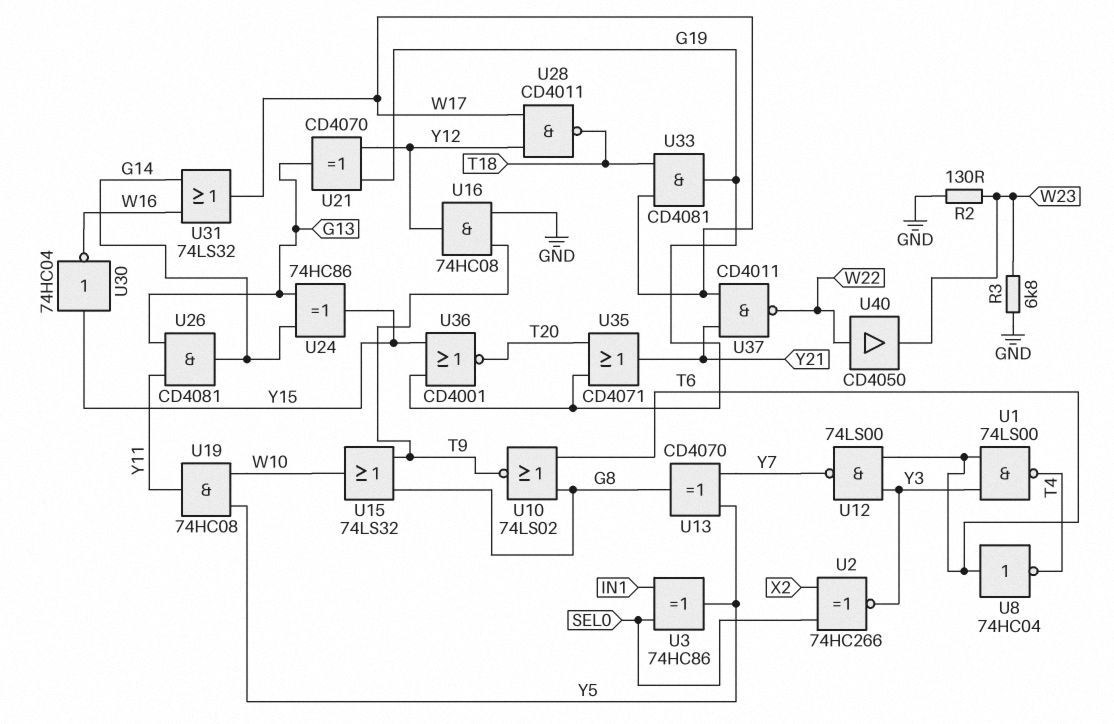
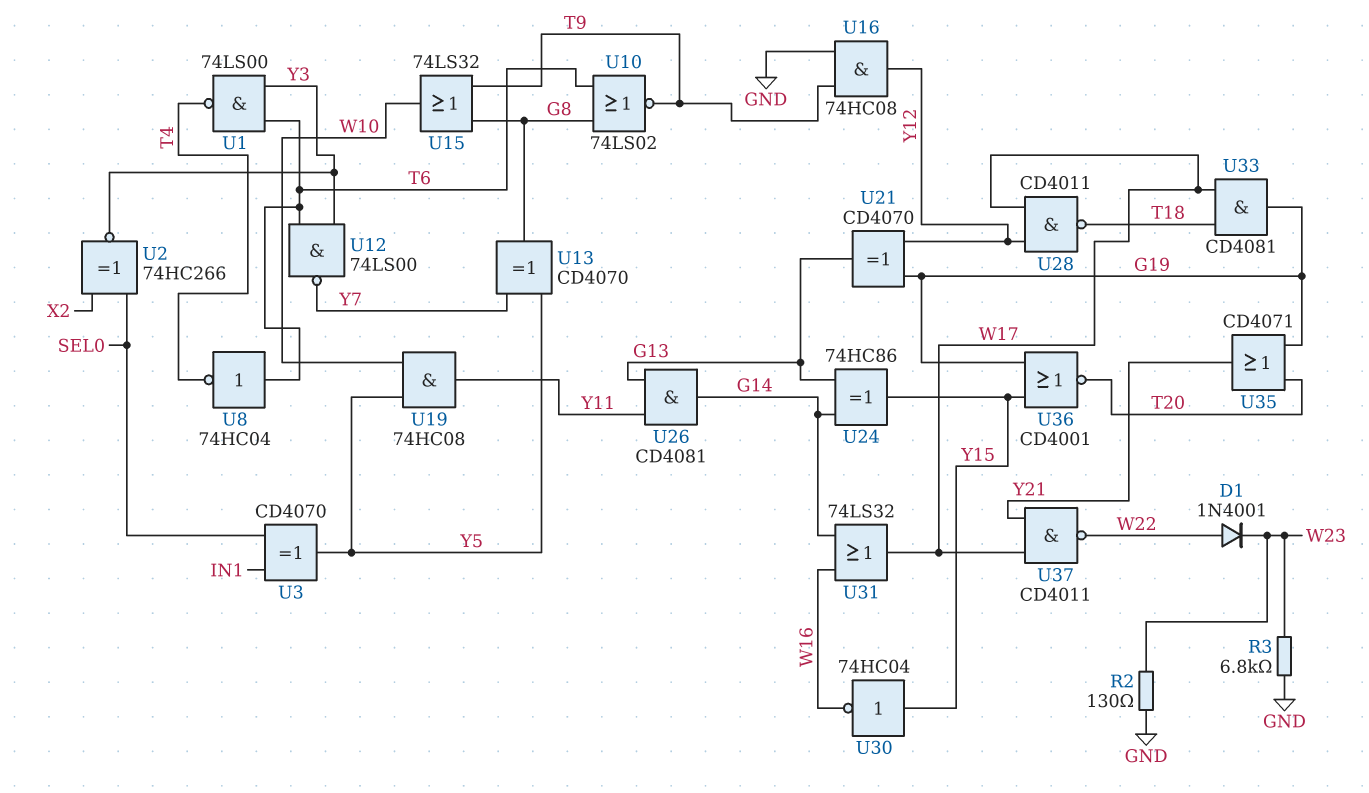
D1: none -> diode 1N4001 (A W22, K W23)
U3: XOR 74HC86 (in IN1, in SEL0, out Y5) -> XOR CD4070 (in IN1, in SEL0, out Y5)
U40: buffer CD4050 (in W22, out W23) -> none

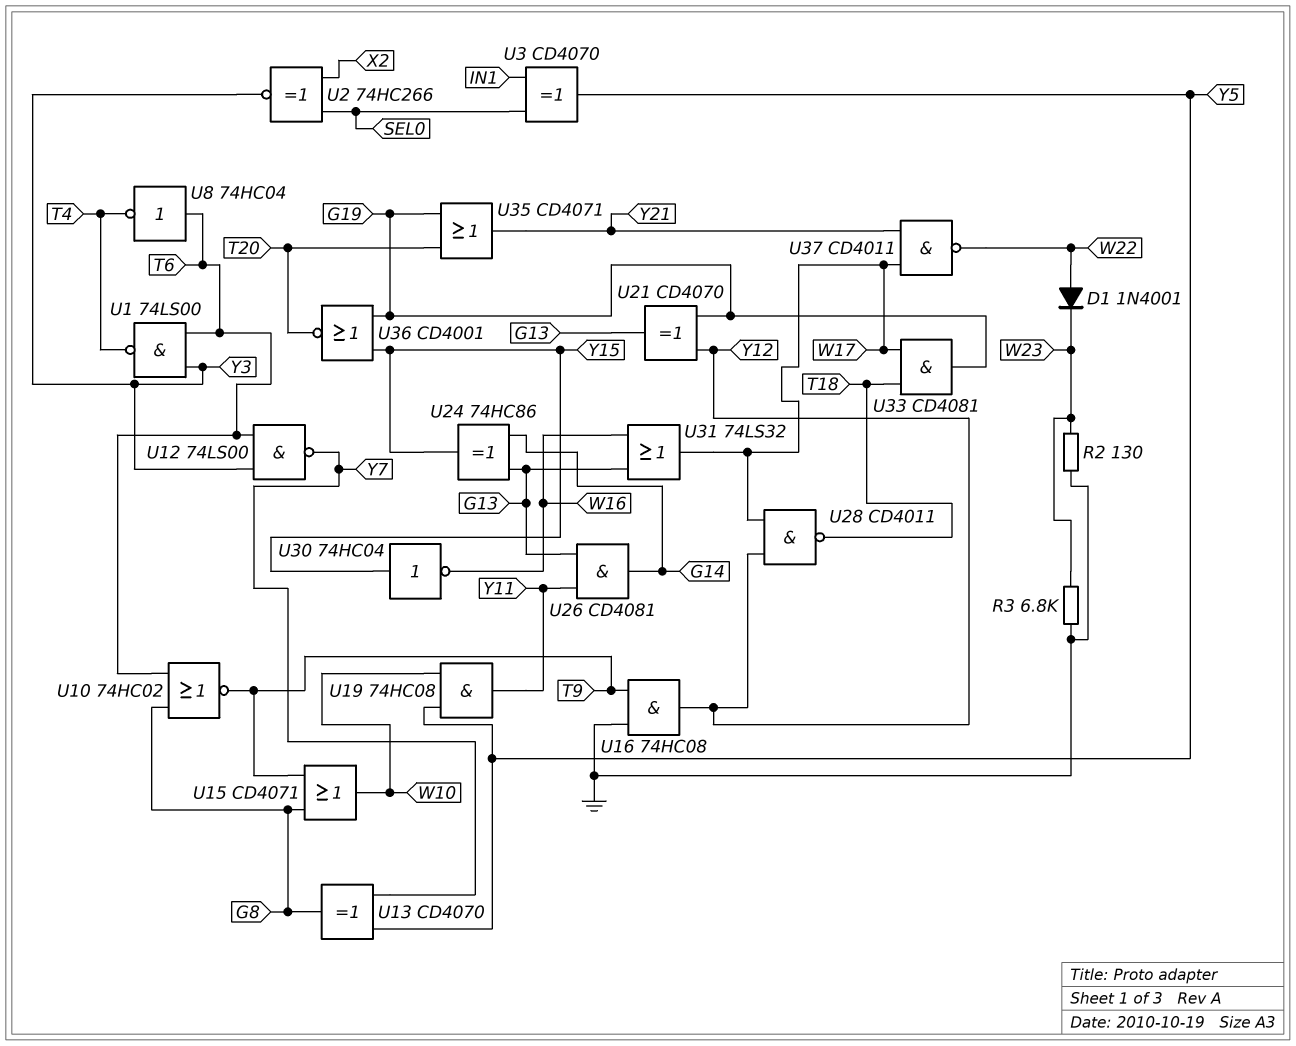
U10: NOR 74LS02 (in G8, in T6, out T9) -> NOR 74HC02 (in G8, in T6, out T9)
U15: OR 74LS32 (in G8, in T9, out W10) -> OR CD4071 (in G8, in T9, out W10)
U31: OR 74LS32 (in G14, in W16, out W17) -> OR 74LS32 (in G13, in W16, out W17)

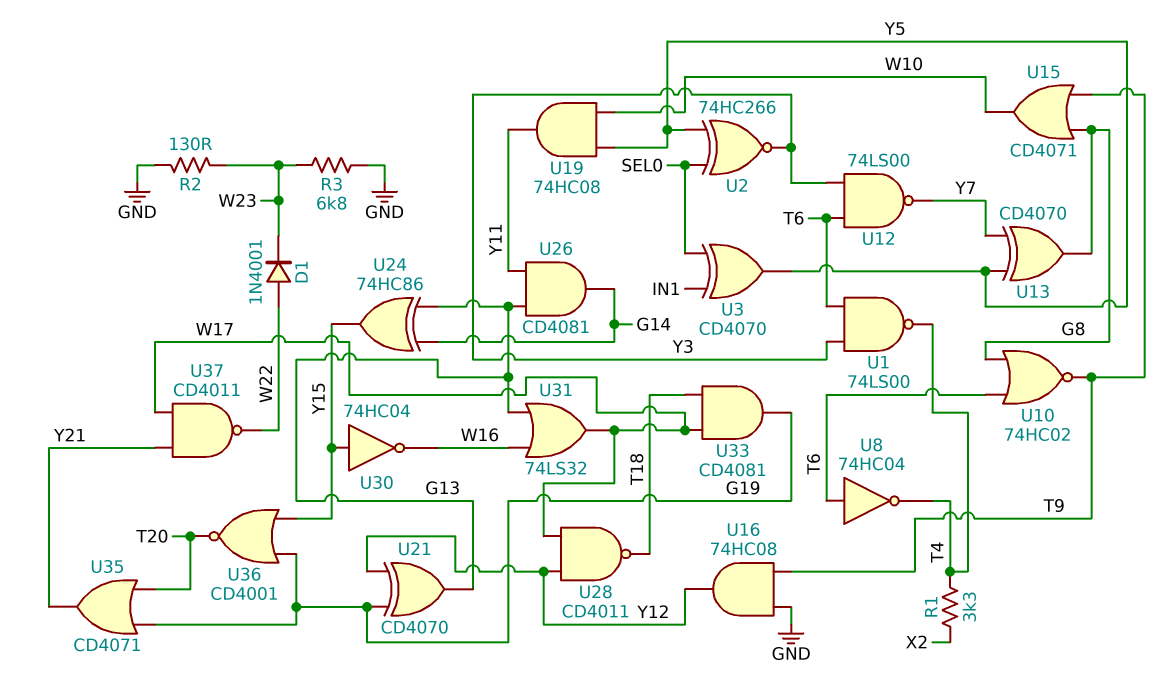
R1: none -> 3.3k (T4, X2)
U2: XNOR 74HC266 (in SEL0, in X2, out Y3) -> XNOR 74HC266 (in SEL0, in Y5, out Y3)

